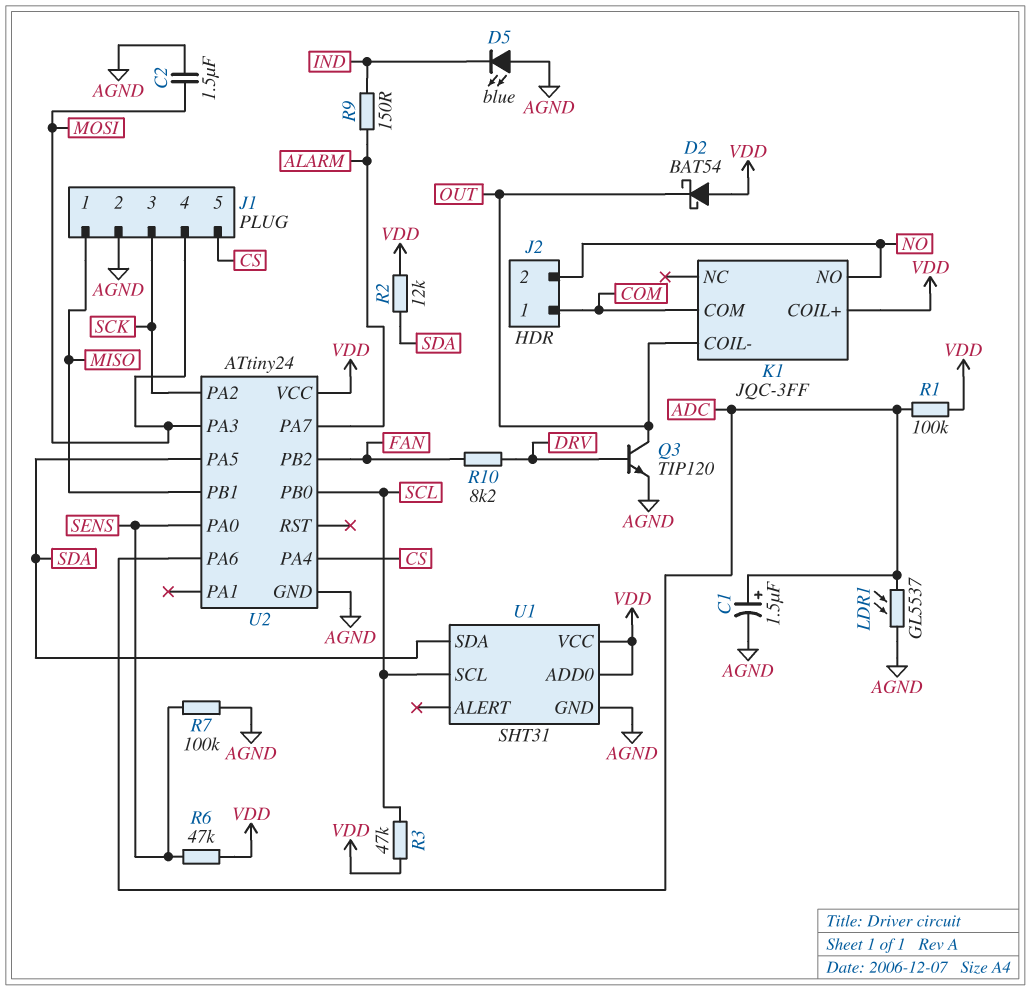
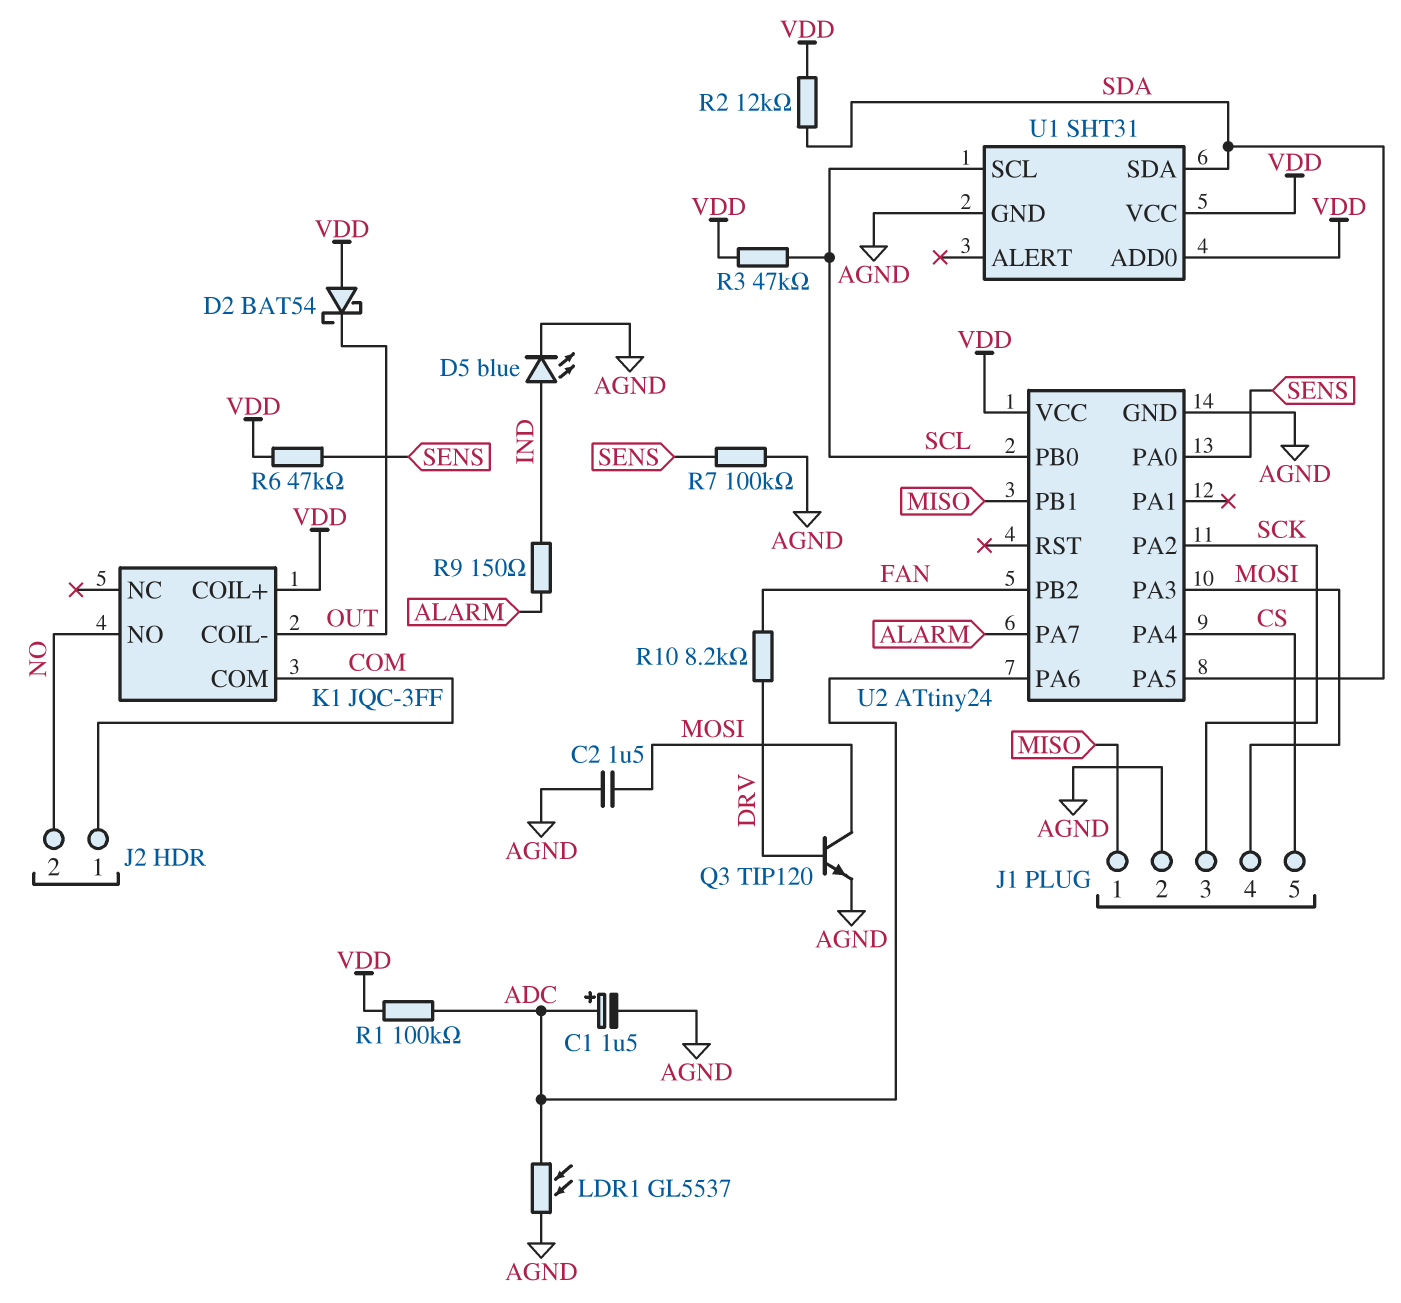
D5: LED blue (A AGND, K IND) -> LED blue (A IND, K AGND)
Q3: NPN TIP120 (B DRV, C OUT, E AGND) -> NPN TIP120 (B DRV, C MOSI, E AGND)

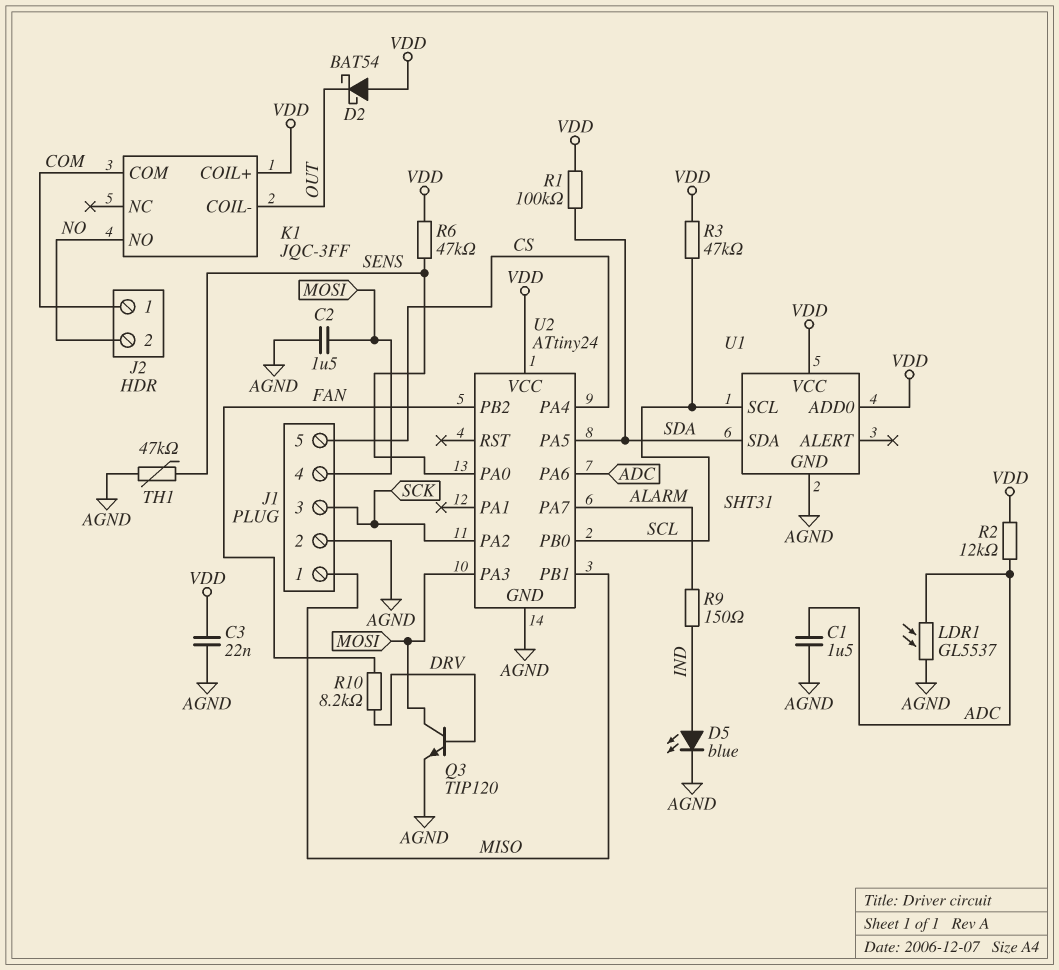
C1: 1.5uF (plus ADC, minus AGND) -> 1.5uF (ADC, AGND)
C3: none -> 22nF (AGND, VDD)
R1: 100k (ADC, VDD) -> 100k (SDA, VDD)
R2: 12k (SDA, VDD) -> 12k (ADC, VDD)
R7: 100k (AGND, SENS) -> none
TH1: none -> 47k (AGND, SENS)

